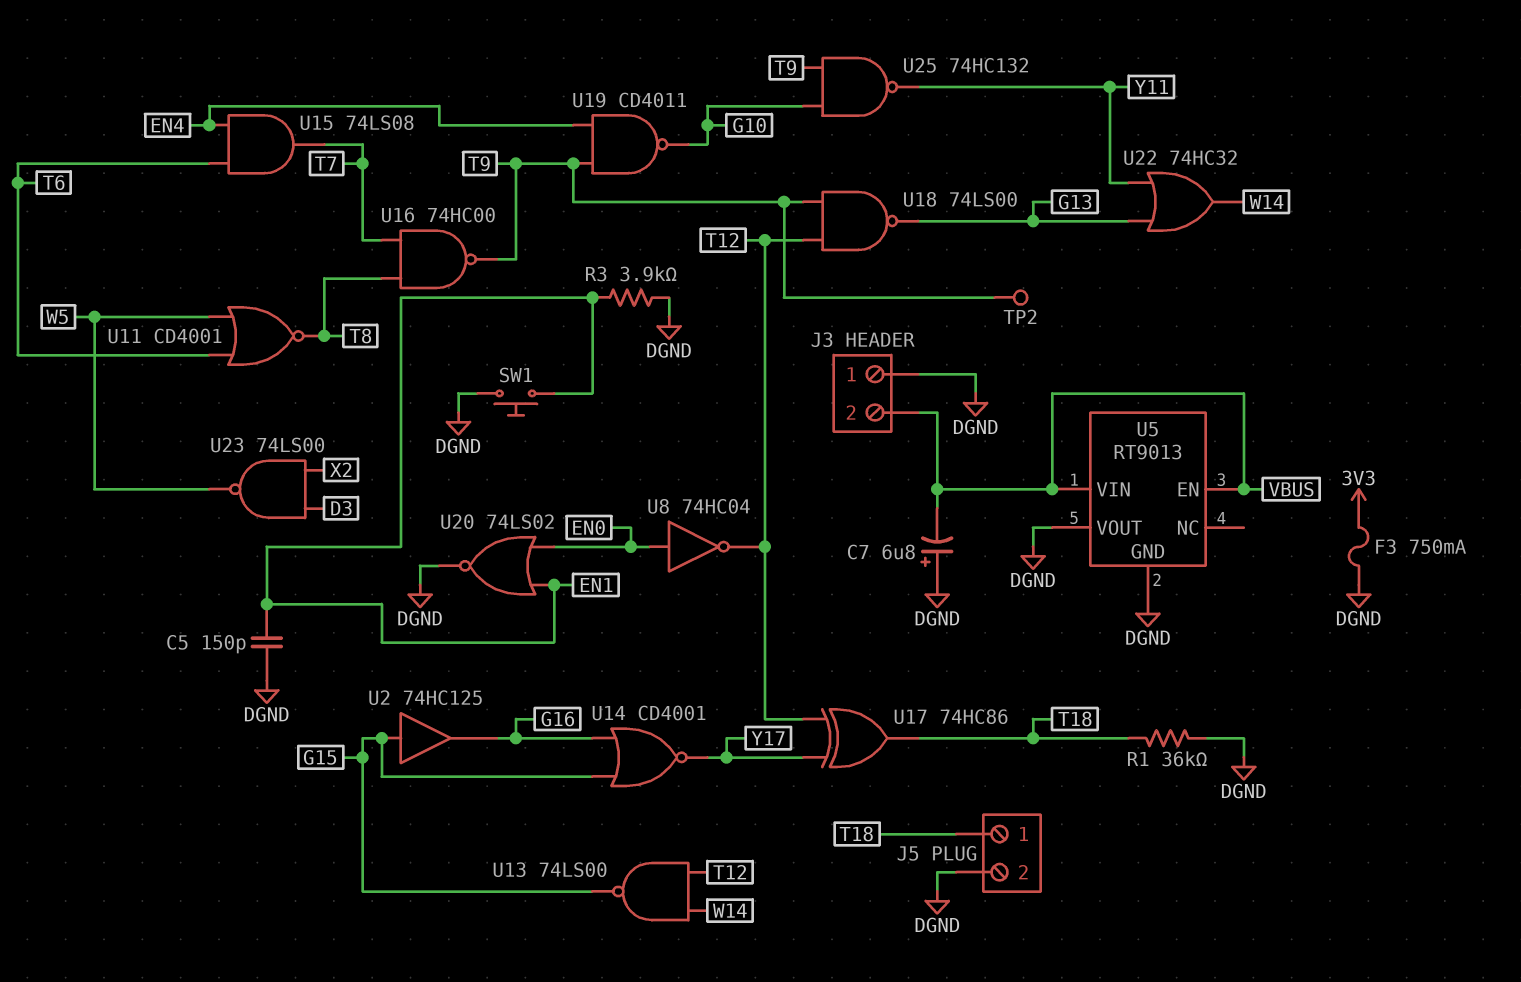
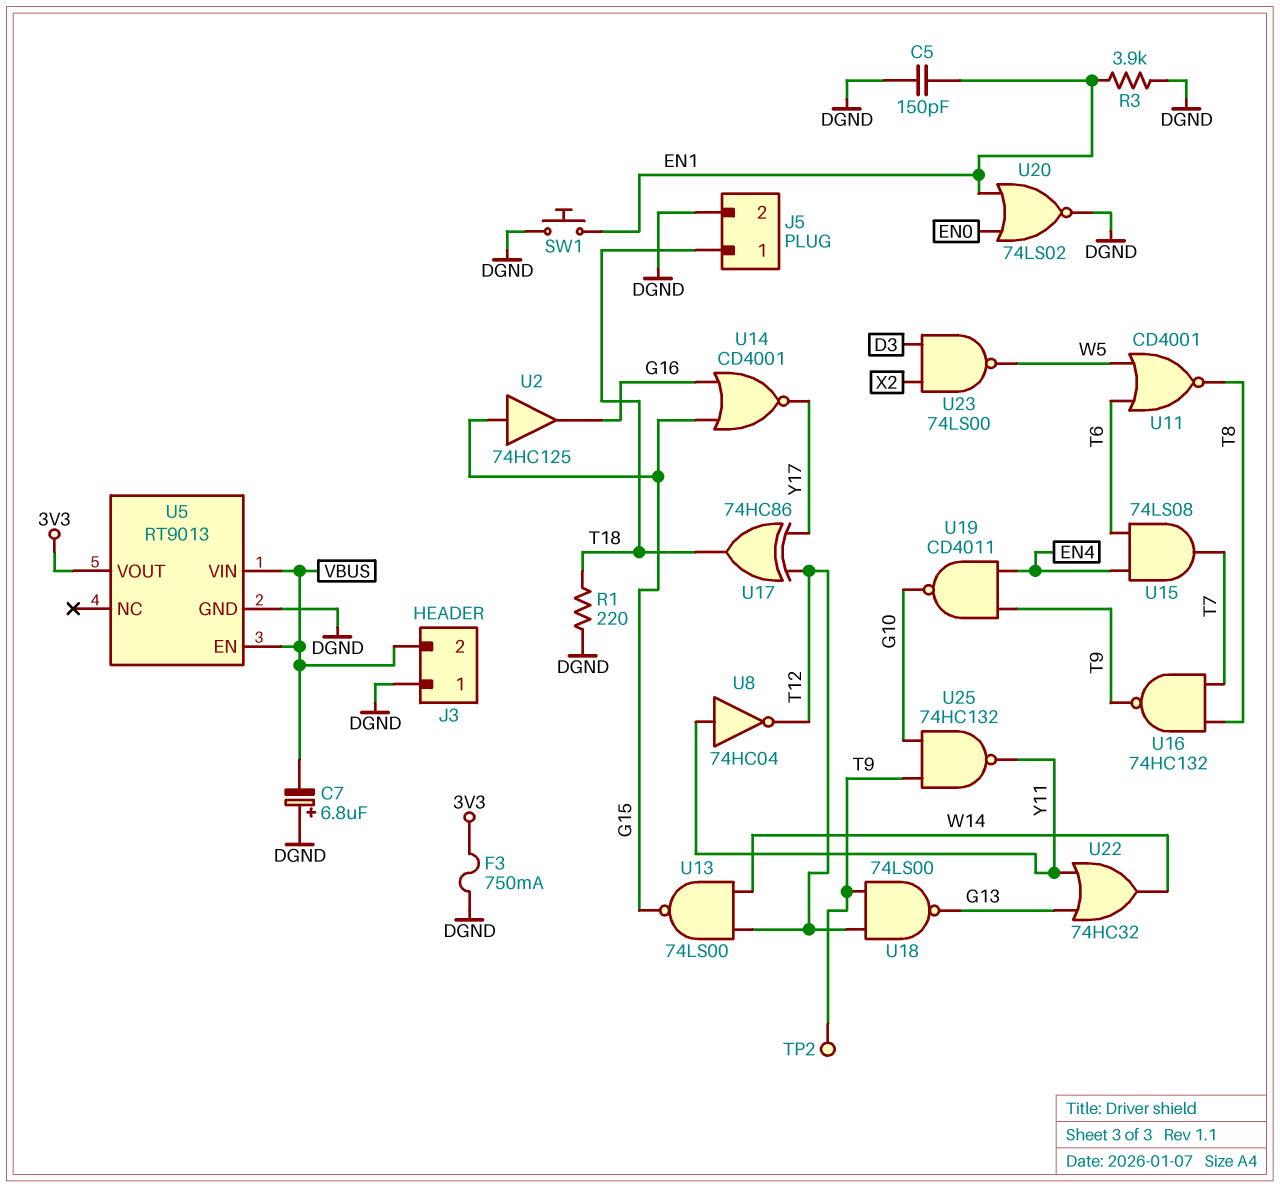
R1: 36k (DGND, T18) -> 220 (DGND, T18)
U5 pin VOUT: DGND -> 3V3
U8: NOT 74HC04 (in EN0, out T12) -> NOT 74HC04 (in Y11, out T12)
U16: NAND 74HC00 (in T7, in T8, out T9) -> NAND 74HC132 (in T7, in T8, out T9)

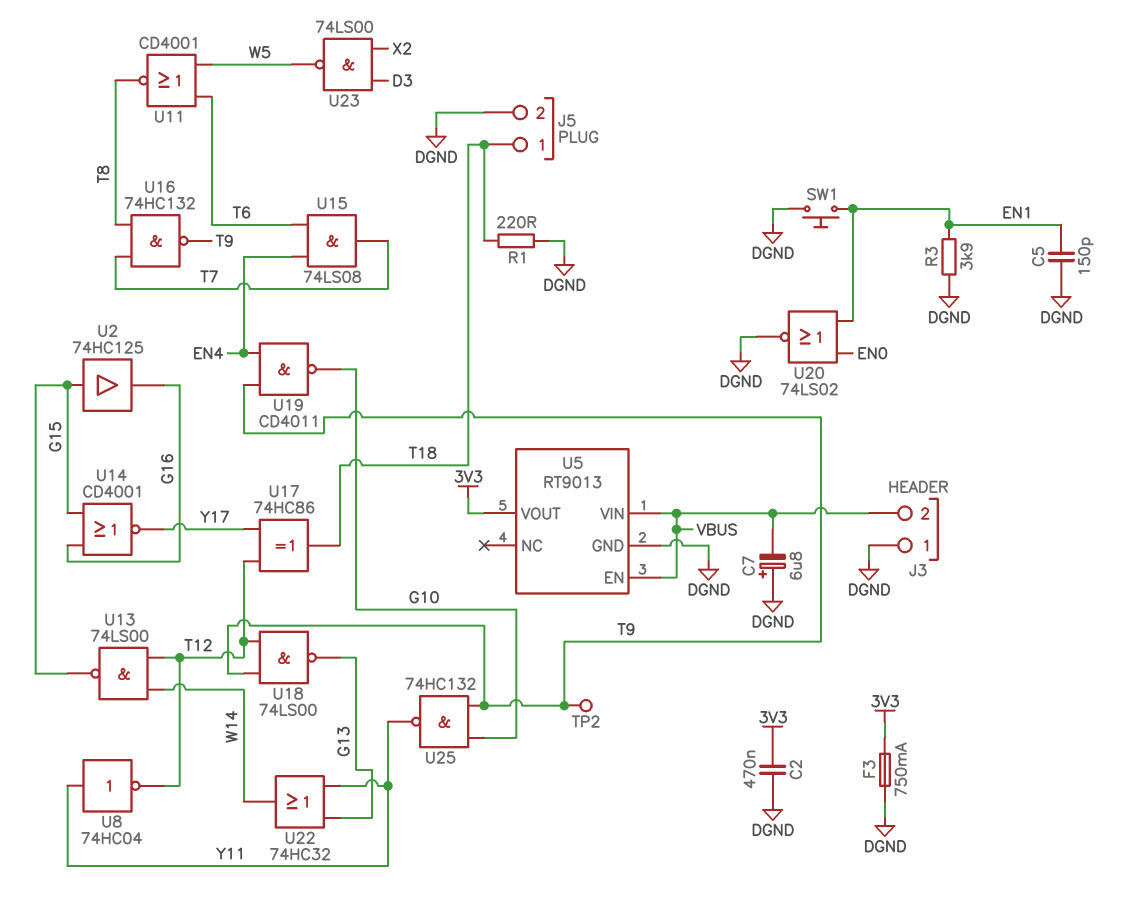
C2: none -> 470nF (3V3, DGND)

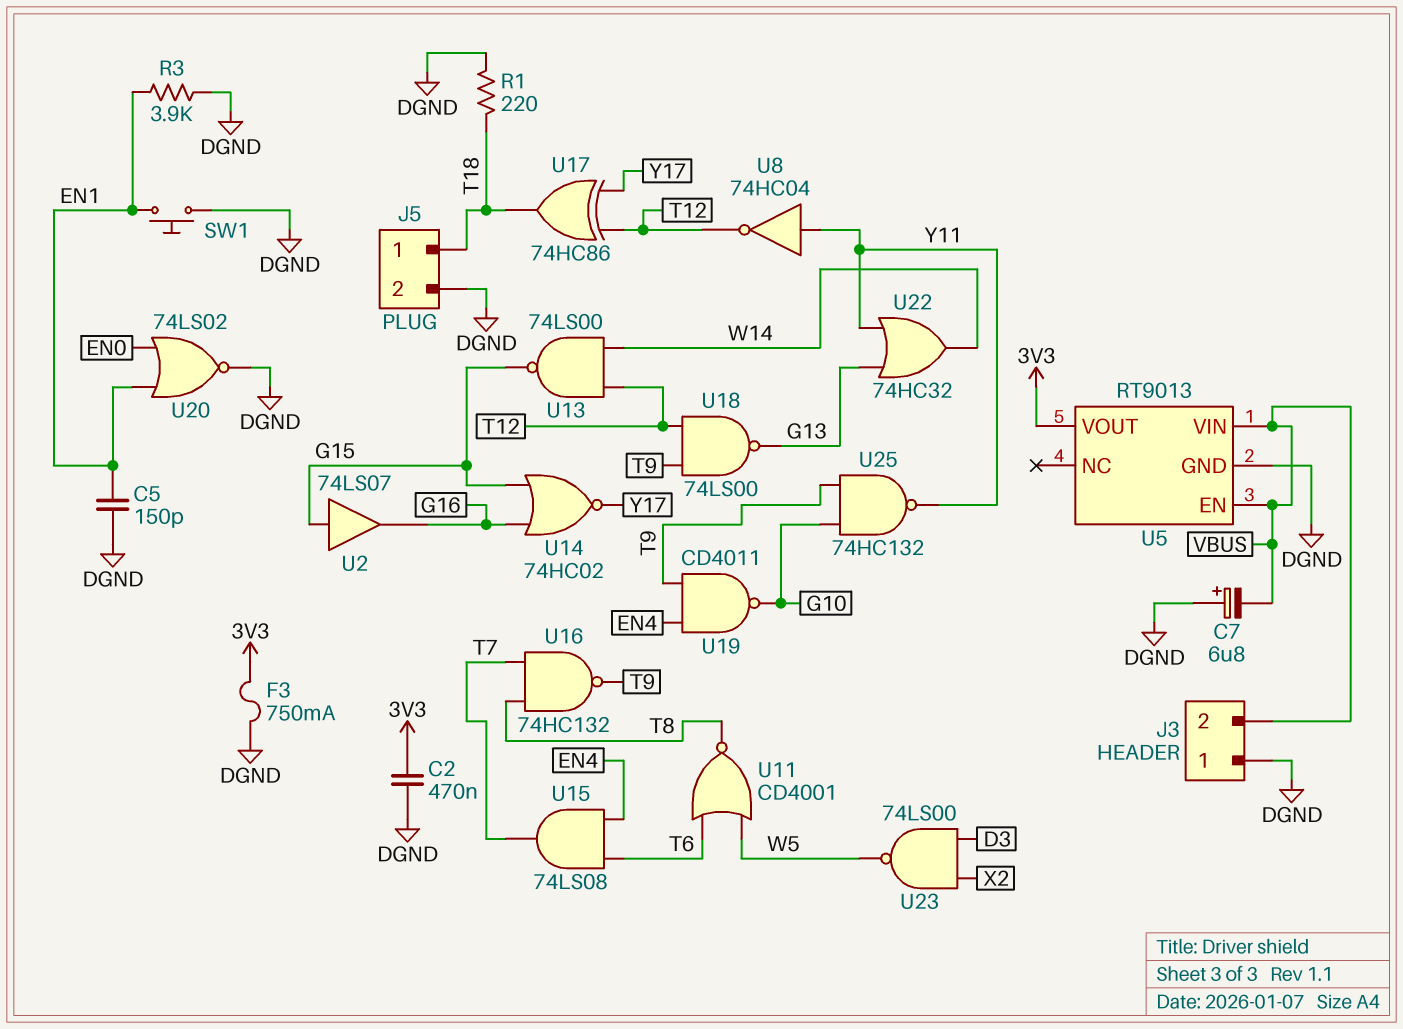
TP2: test point (T9) -> none
U2: buffer 74HC125 (in G15, out G16) -> buffer 74LS07 (in G15, out G16)
U14: NOR CD4001 (in G15, in G16, out Y17) -> NOR 74HC02 (in G15, in G16, out Y17)

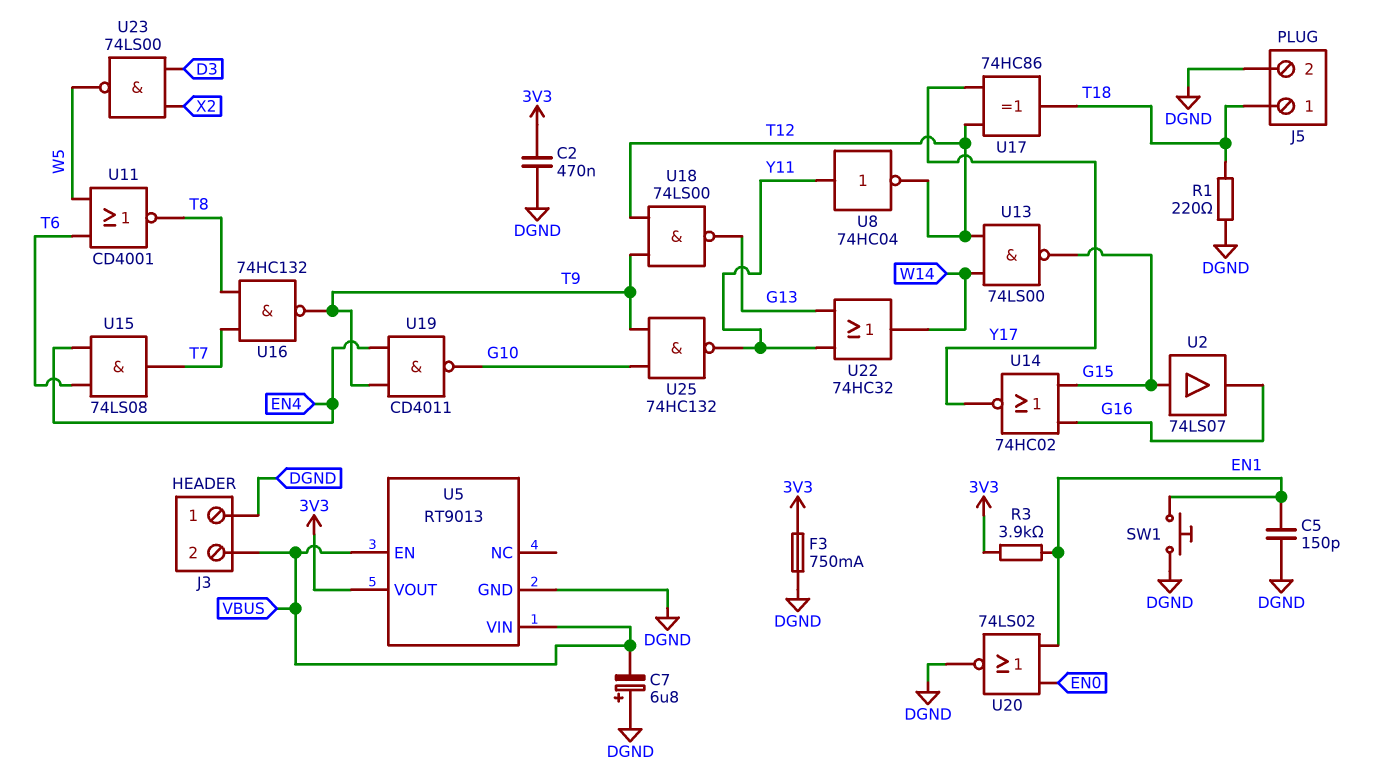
R3: 3.9k (DGND, EN1) -> 3.9k (3V3, EN1)

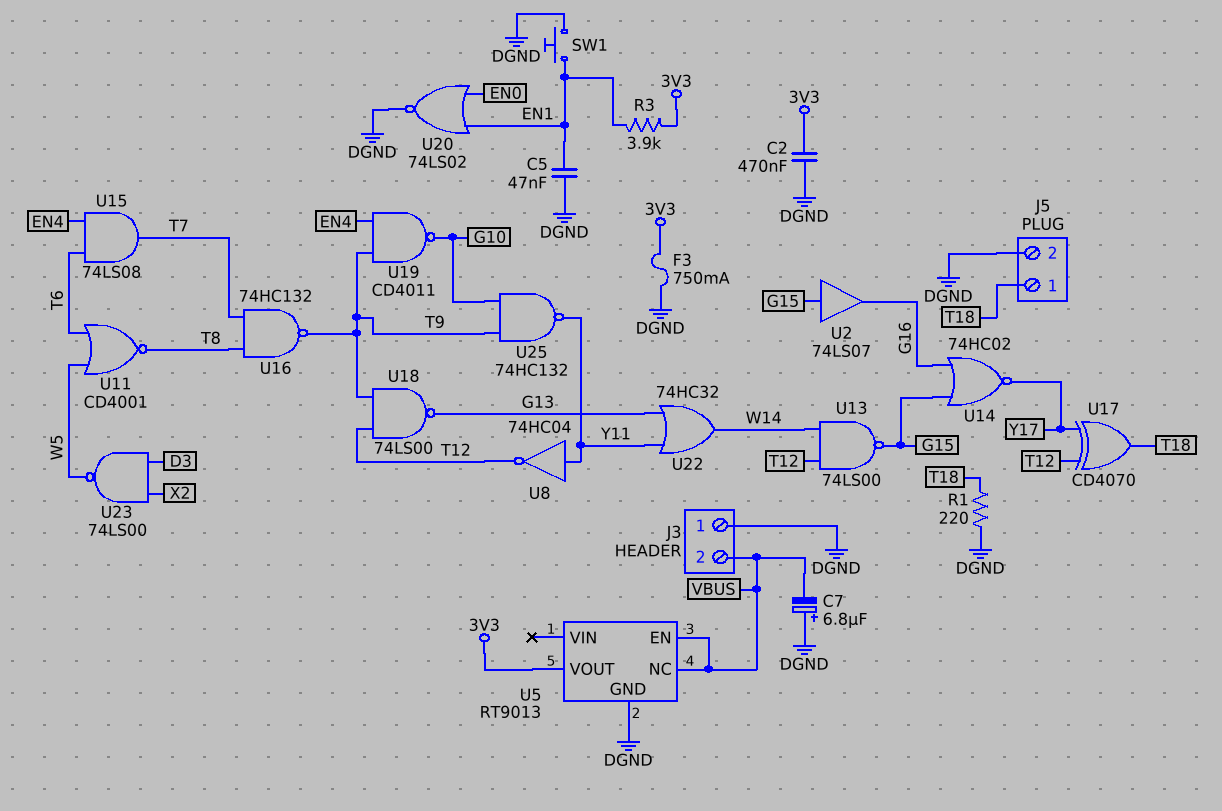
C5: 150pF (DGND, EN1) -> 47nF (DGND, EN1)
U5 pin NC: none -> VBUS
U5 pin VIN: VBUS -> none
U17: XOR 74HC86 (in T12, in Y17, out T18) -> XOR CD4070 (in T12, in Y17, out T18)

